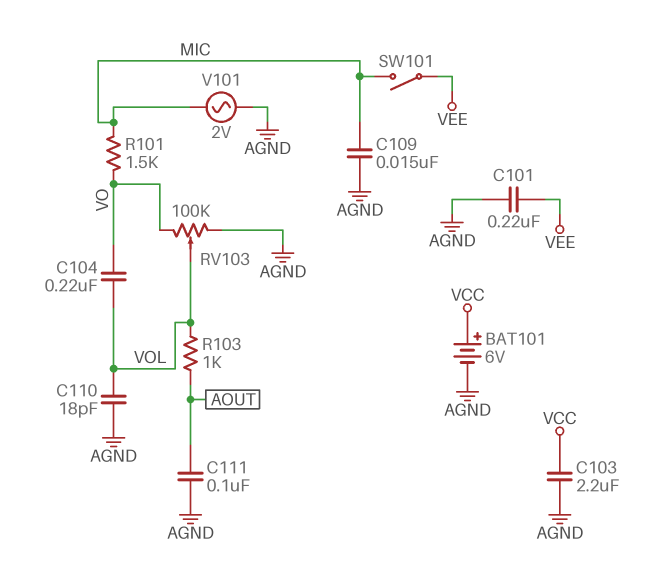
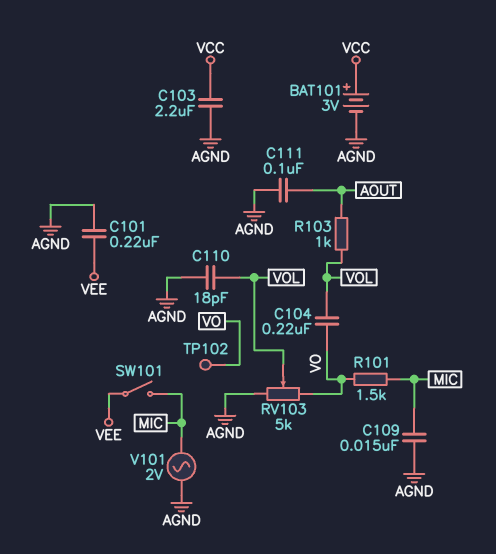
BAT101: 6V (plus VCC, minus AGND) -> 3V (plus VCC, minus AGND)
RV103: 100k (AGND, VO, wiper VOL) -> 5k (AGND, VO, wiper VOL)
TP102: none -> test point (VO)

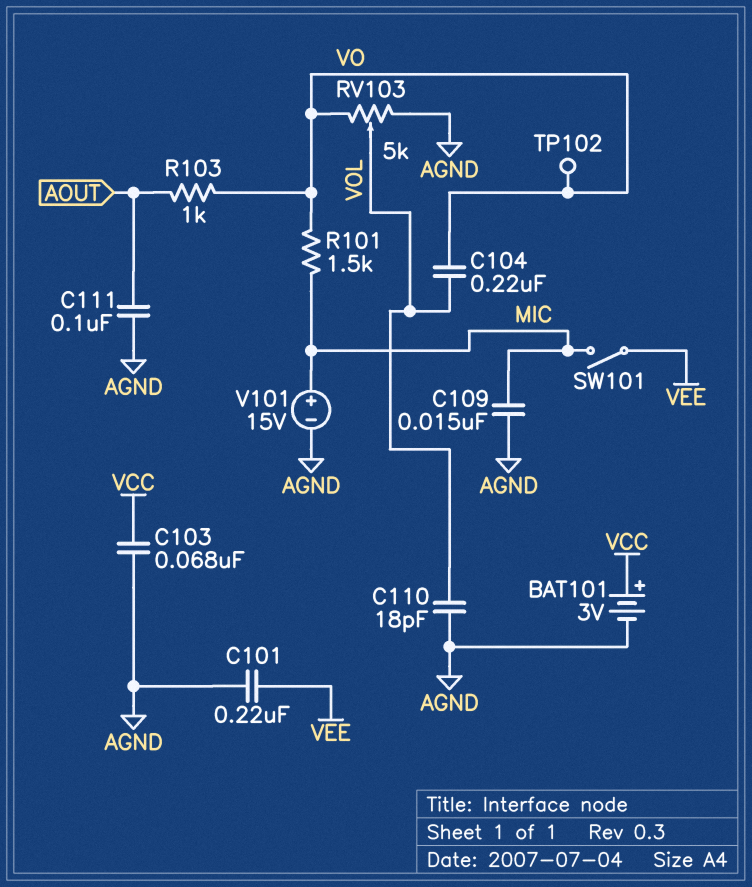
C103: 2.2uF (AGND, VCC) -> 68nF (AGND, VCC)
R103: 1k (AOUT, VOL) -> 1k (AOUT, VO)
V101: AC 2V (AGND, MIC) -> 15V (plus MIC, minus AGND)

